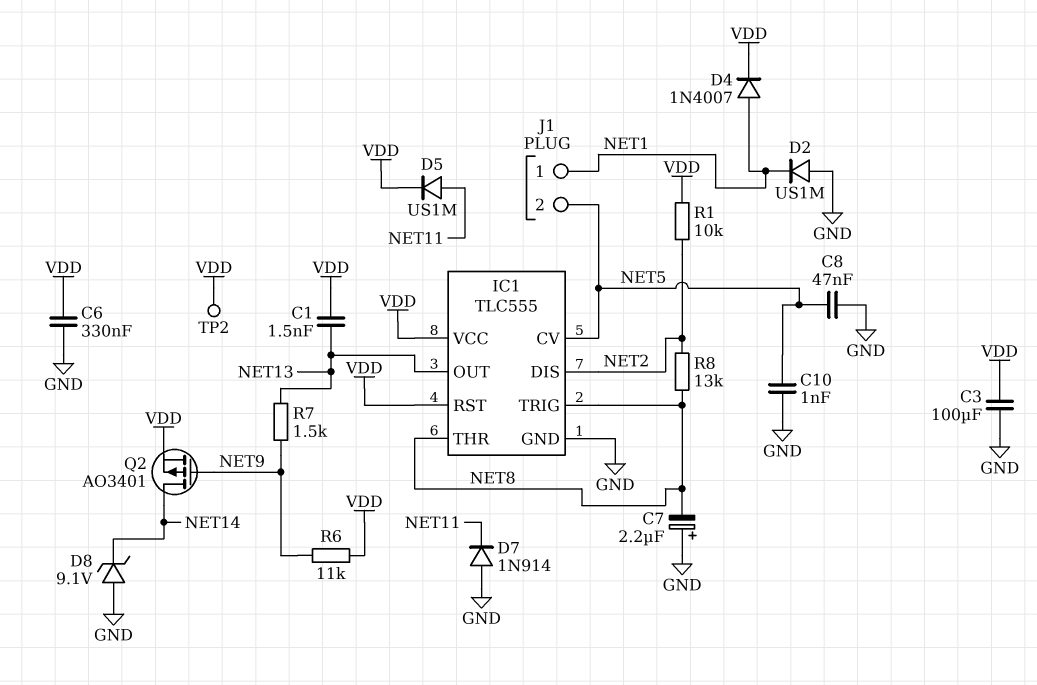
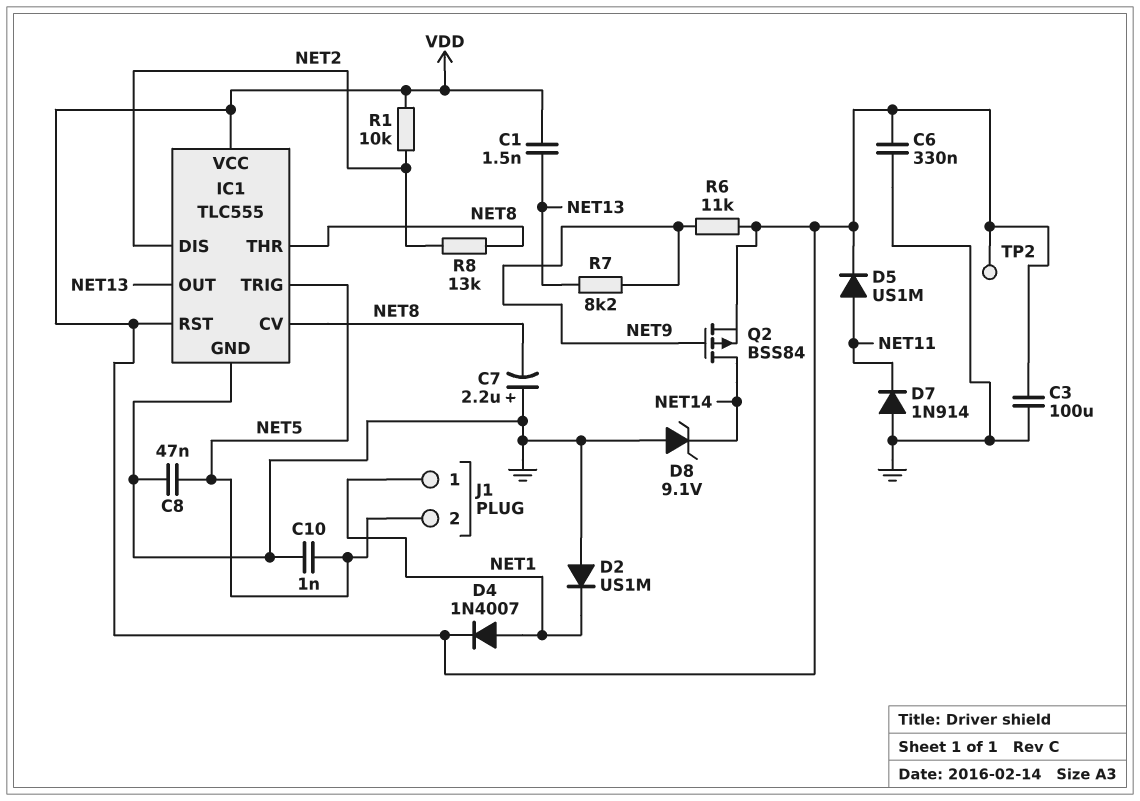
IC1 pin CV: NET5 -> NET8
IC1 pin TRIG: NET8 -> NET5
Q2: PMOS AO3401 (G NET9, D NET14, S VDD) -> PMOS BSS84 (G NET9, D NET14, S VDD)
R7: 1.5k (NET9, NET13) -> 8.2k (NET9, NET13)

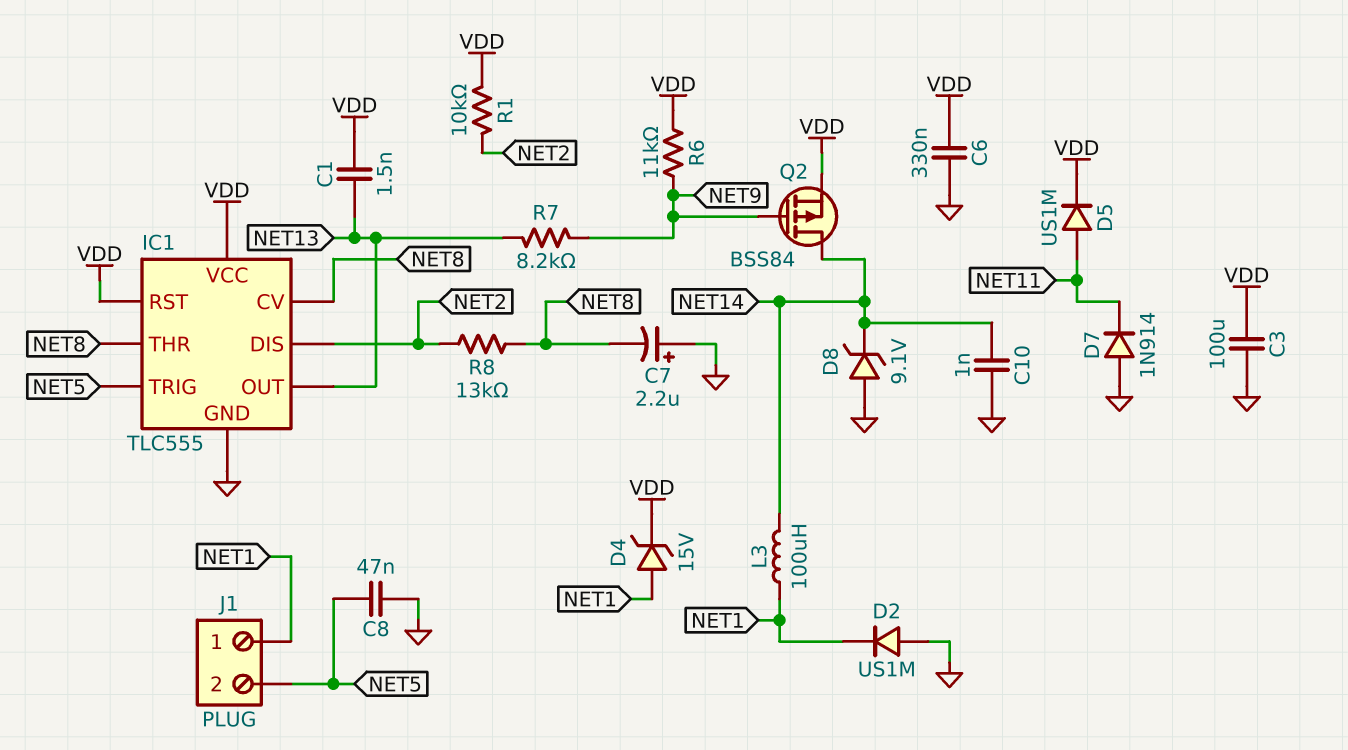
C10: 1nF (GND, NET5) -> 1nF (GND, NET14)
D4: diode 1N4007 (A NET1, K VDD) -> zener 15V (A NET1, K VDD)
L3: none -> 100uH (NET1, NET14)
TP2: test point (VDD) -> none

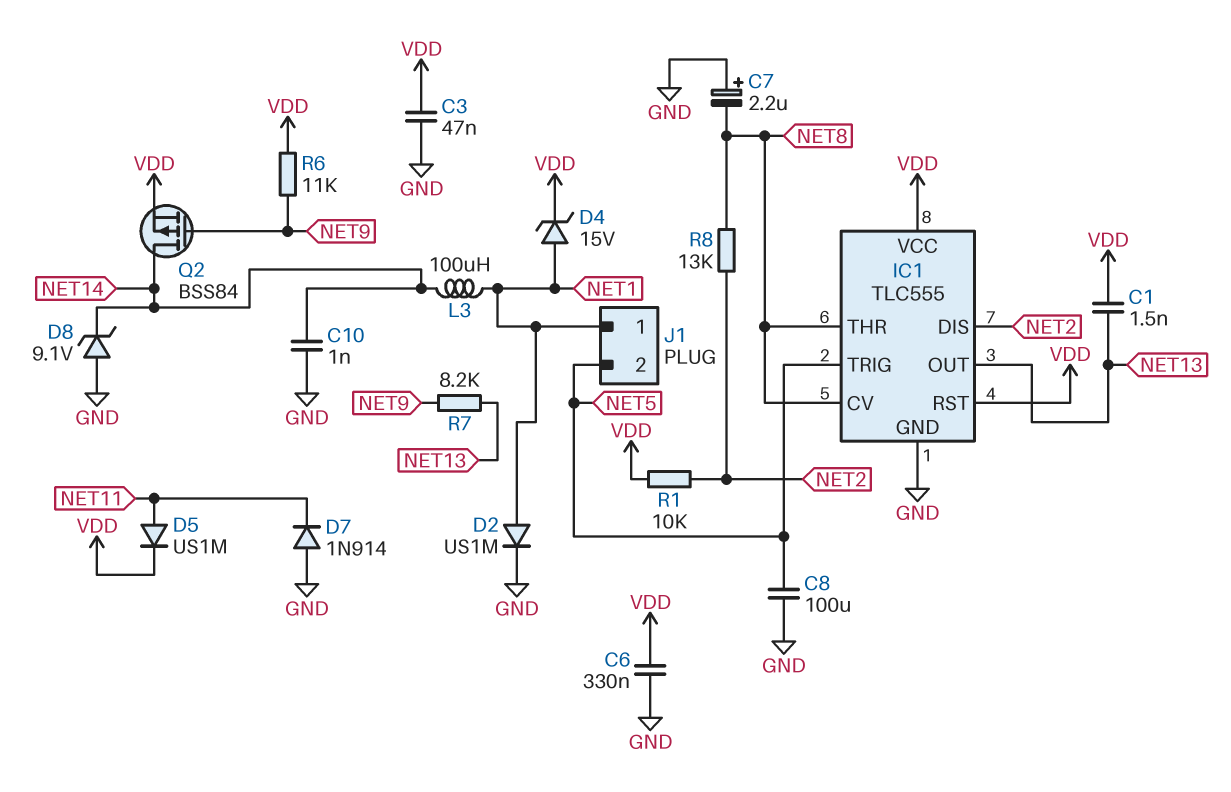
C3: 100uF (GND, VDD) -> 47nF (GND, VDD)
C8: 47nF (GND, NET5) -> 100uF (GND, NET5)
D2: diode US1M (A GND, K NET1) -> diode US1M (A NET1, K GND)

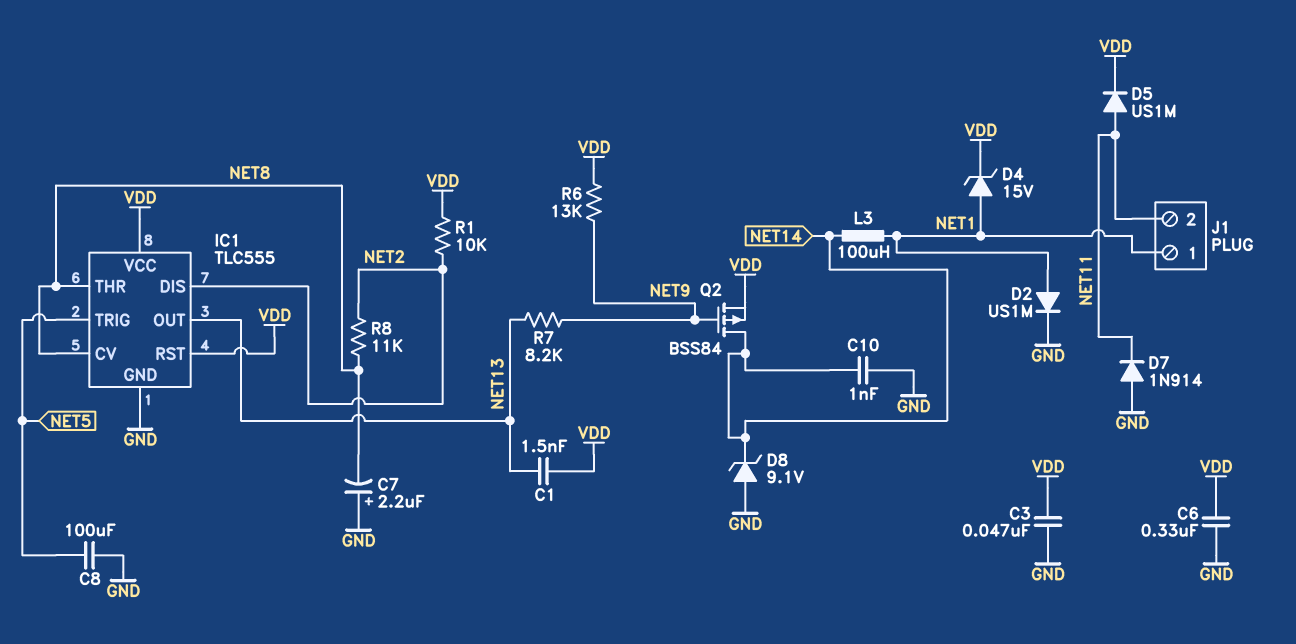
J1 pin 2: NET5 -> NET11
R6: 11k (NET9, VDD) -> 13k (NET9, VDD)
R8: 13k (NET2, NET8) -> 11k (NET2, NET8)

